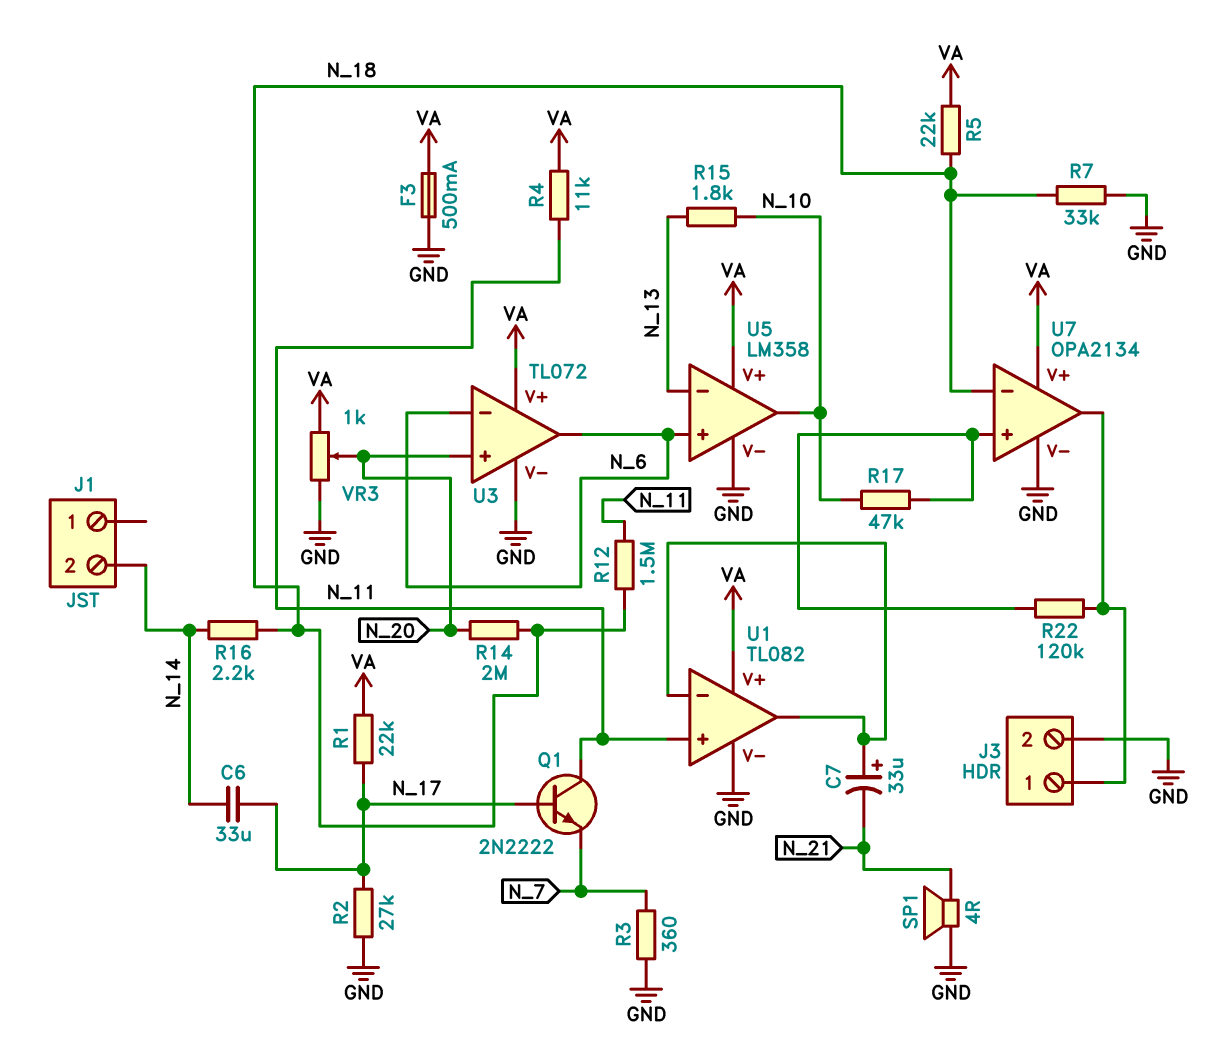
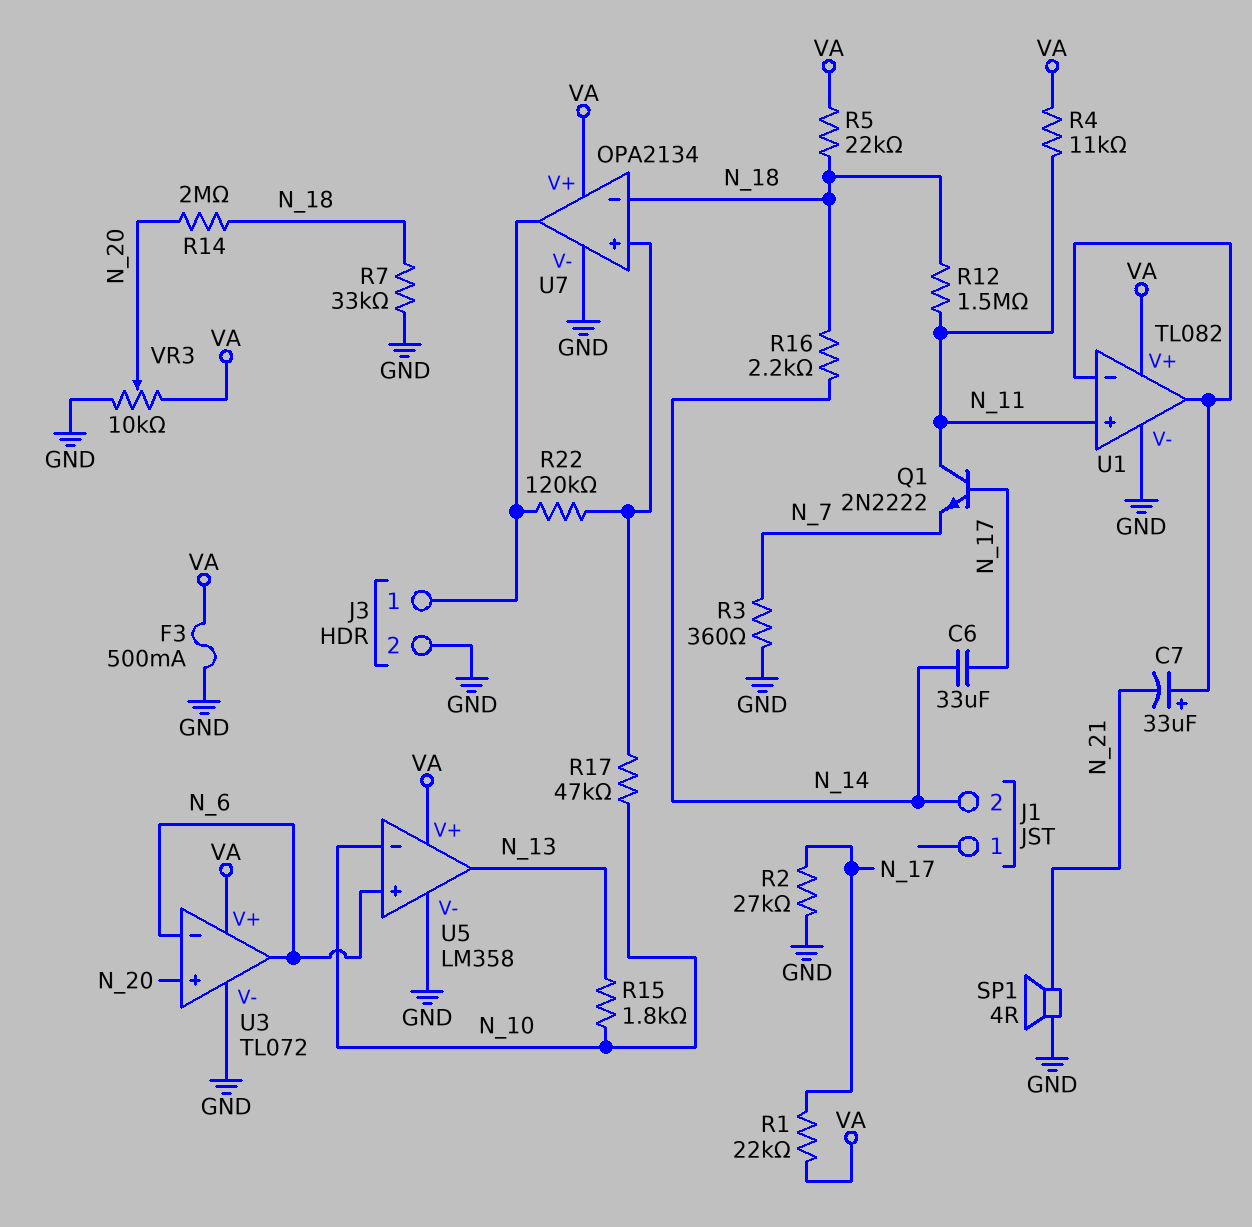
U5 pin in-: N_13 -> N_10
U5 pin out: N_10 -> N_13
VR3: 1k (GND, VA, wiper N_20) -> 10k (GND, VA, wiper N_20)

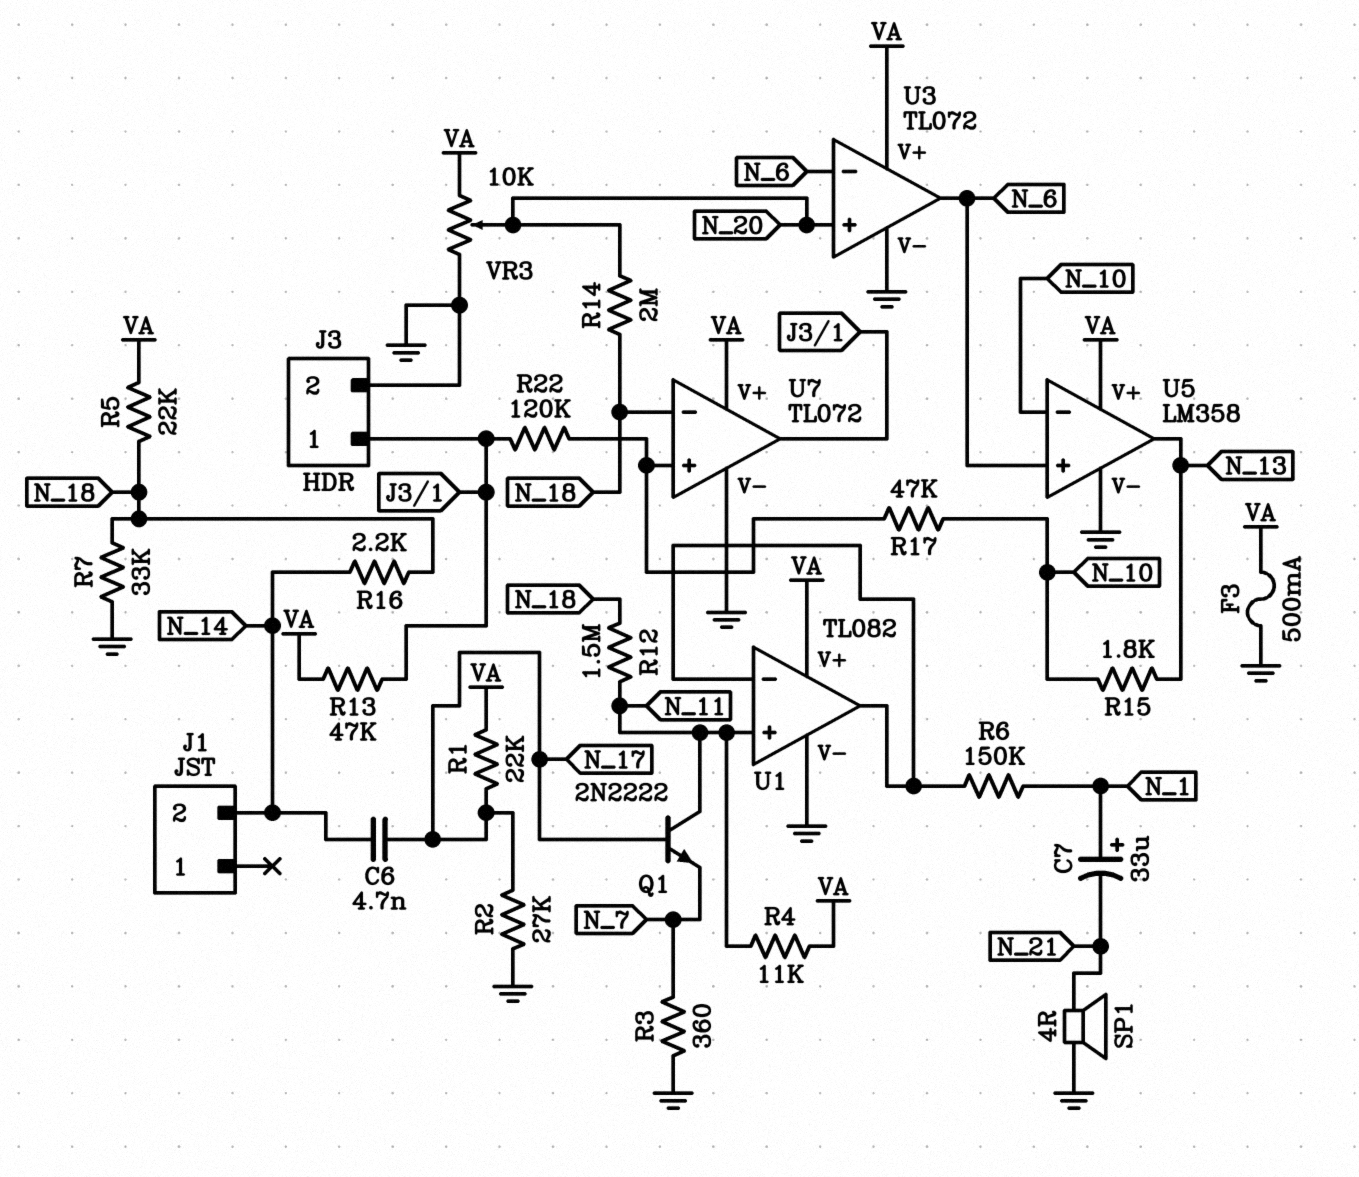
C6: 33uF (N_14, N_17) -> 4.7nF (N_14, N_17)
C7: 33uF (plus U1/in-, minus N_21) -> 33uF (plus N_1, minus N_21)
R6: none -> 150k (N_1, U1/in-)
R13: none -> 47k (J3/1, VA)
U7: OPA2134 -> TL072

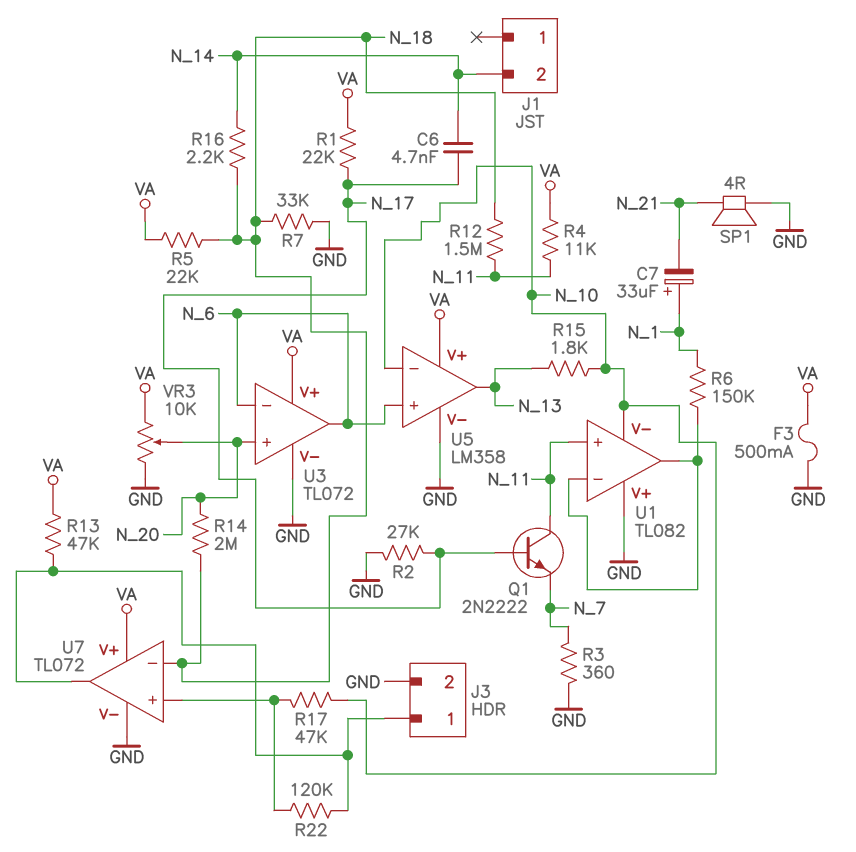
U1 pin V+: VA -> GND
U1 pin V-: GND -> N_10

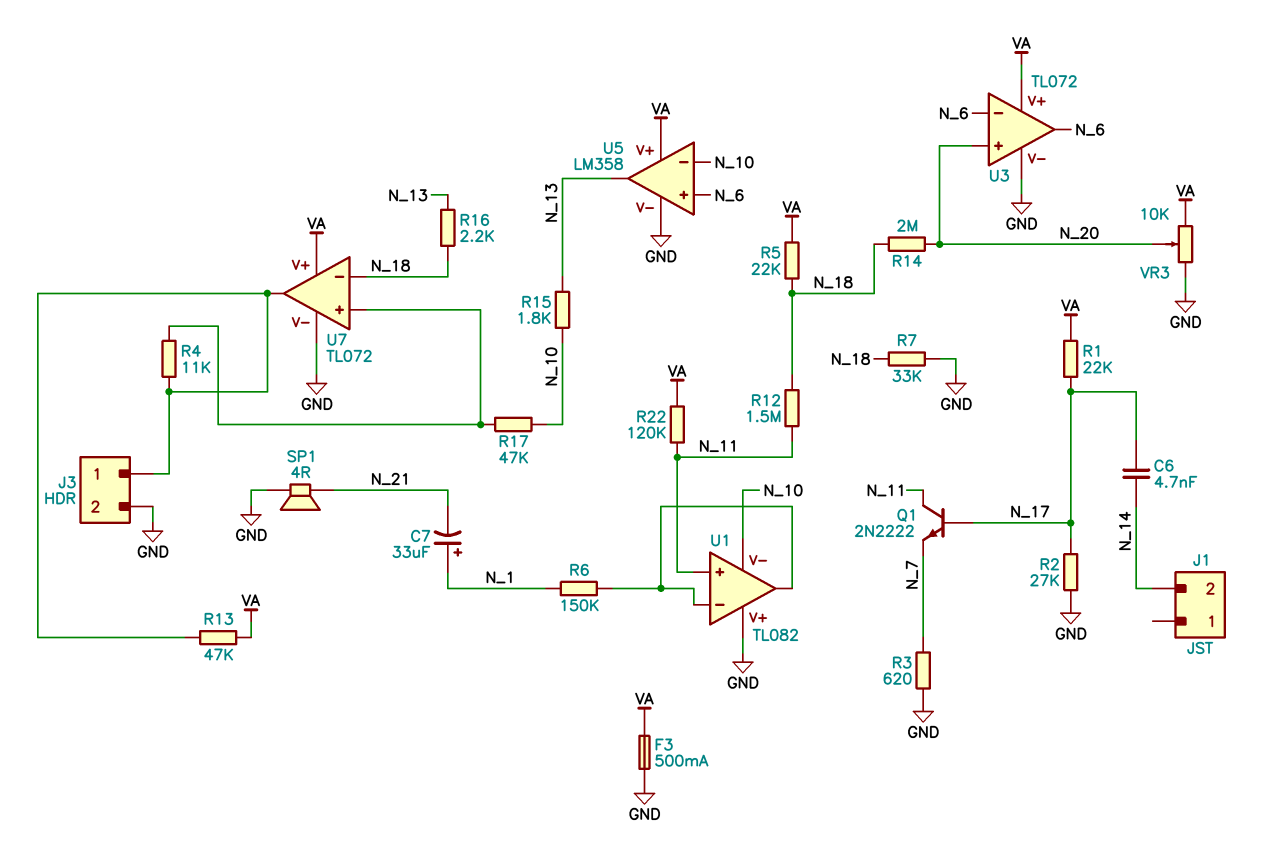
R3: 360 (GND, N_7) -> 620 (GND, N_7)
R4: 11k (N_11, VA) -> 11k (J3/1, U7/in+)
R16: 2.2k (N_14, N_18) -> 2.2k (N_13, N_18)
R22: 120k (J3/1, U7/in+) -> 120k (N_11, VA)

